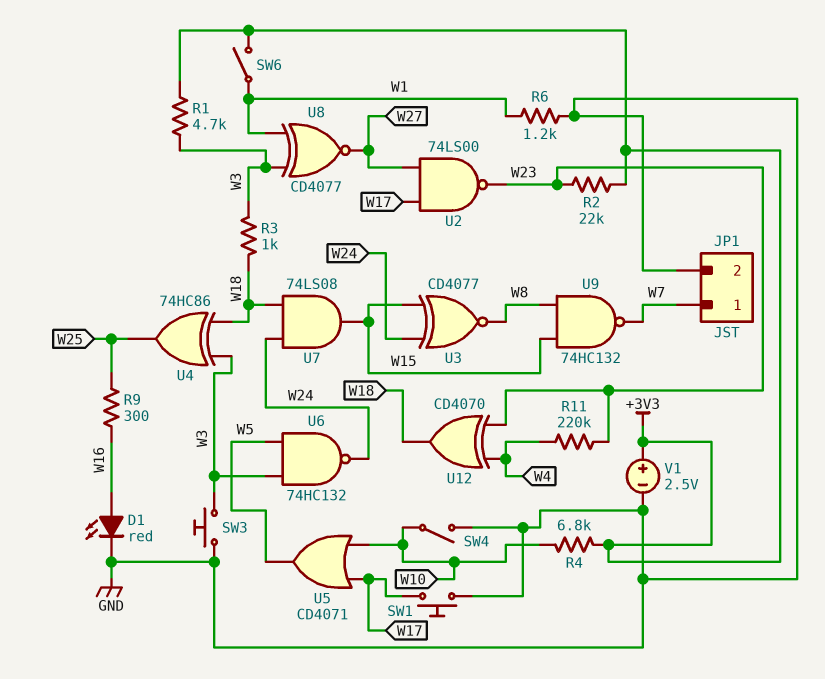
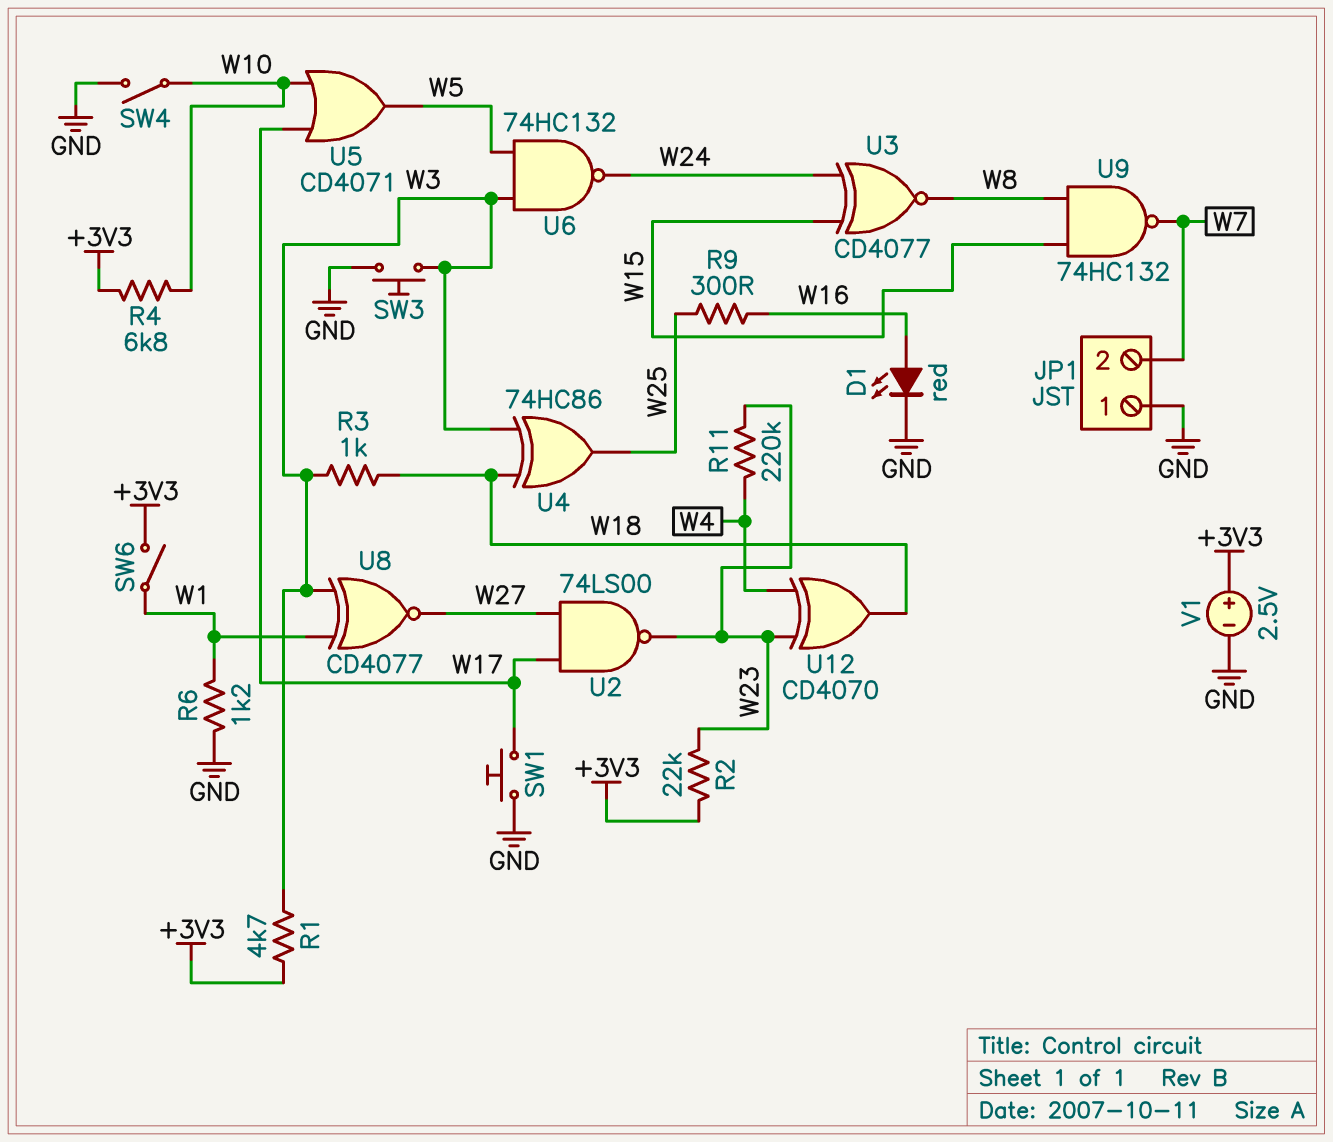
JP1 pin 1: W7 -> GND
JP1 pin 2: GND -> W7
U7: AND 74LS08 (in W18, in W24, out W15) -> none

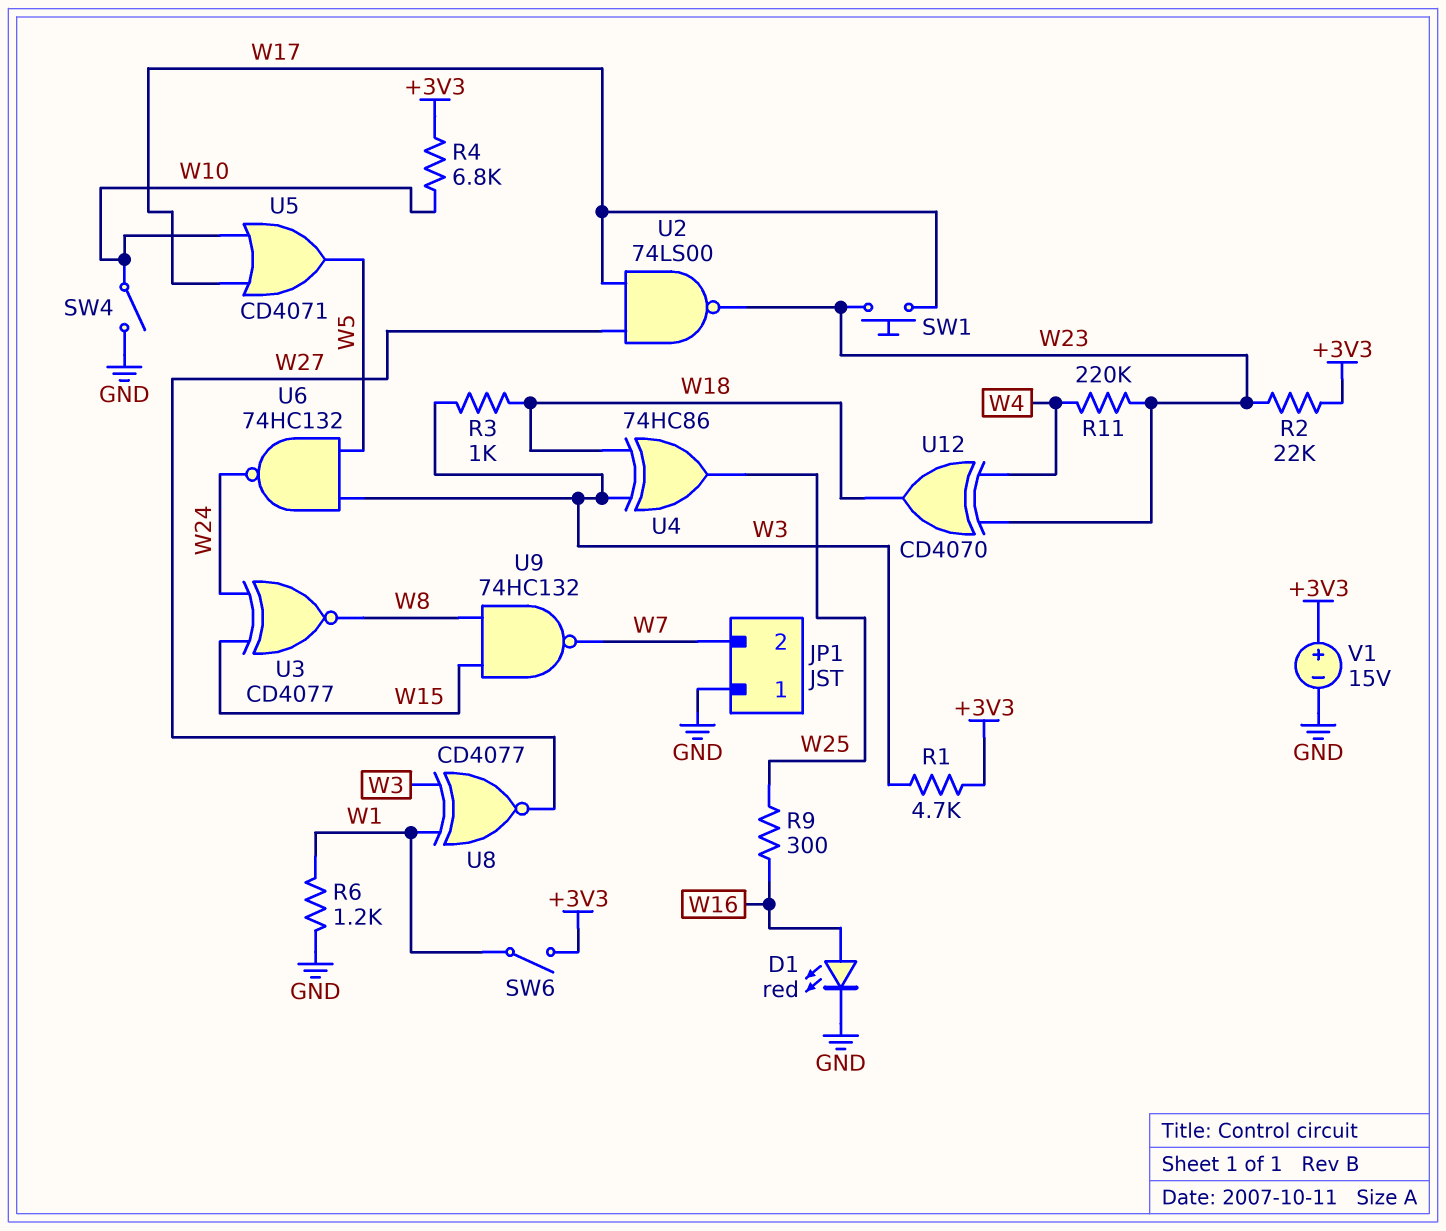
SW1: button (GND, W17) -> button (W17, W23)
SW3: button (GND, W3) -> none
V1: 2.5V (plus +3V3, minus GND) -> 15V (plus +3V3, minus GND)

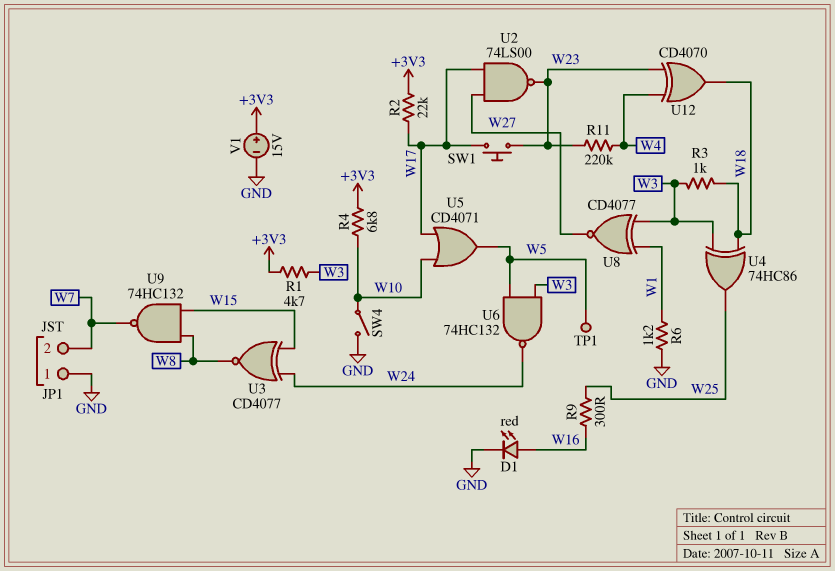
R2: 22k (+3V3, W23) -> 22k (+3V3, W17)
SW6: switch (+3V3, W1) -> none
TP1: none -> test point (W5)

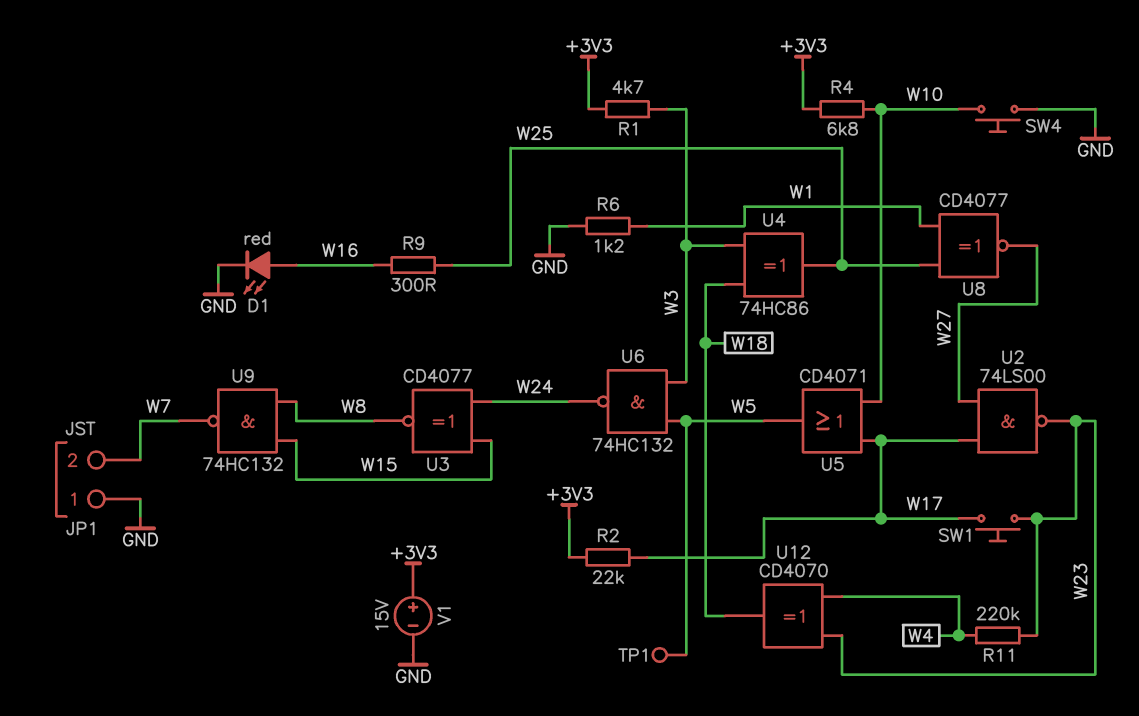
R3: 1k (W3, W18) -> none
SW4: switch (GND, W10) -> button (GND, W10)
U8: XNOR CD4077 (in W1, in W3, out W27) -> XNOR CD4077 (in W1, in W25, out W27)

